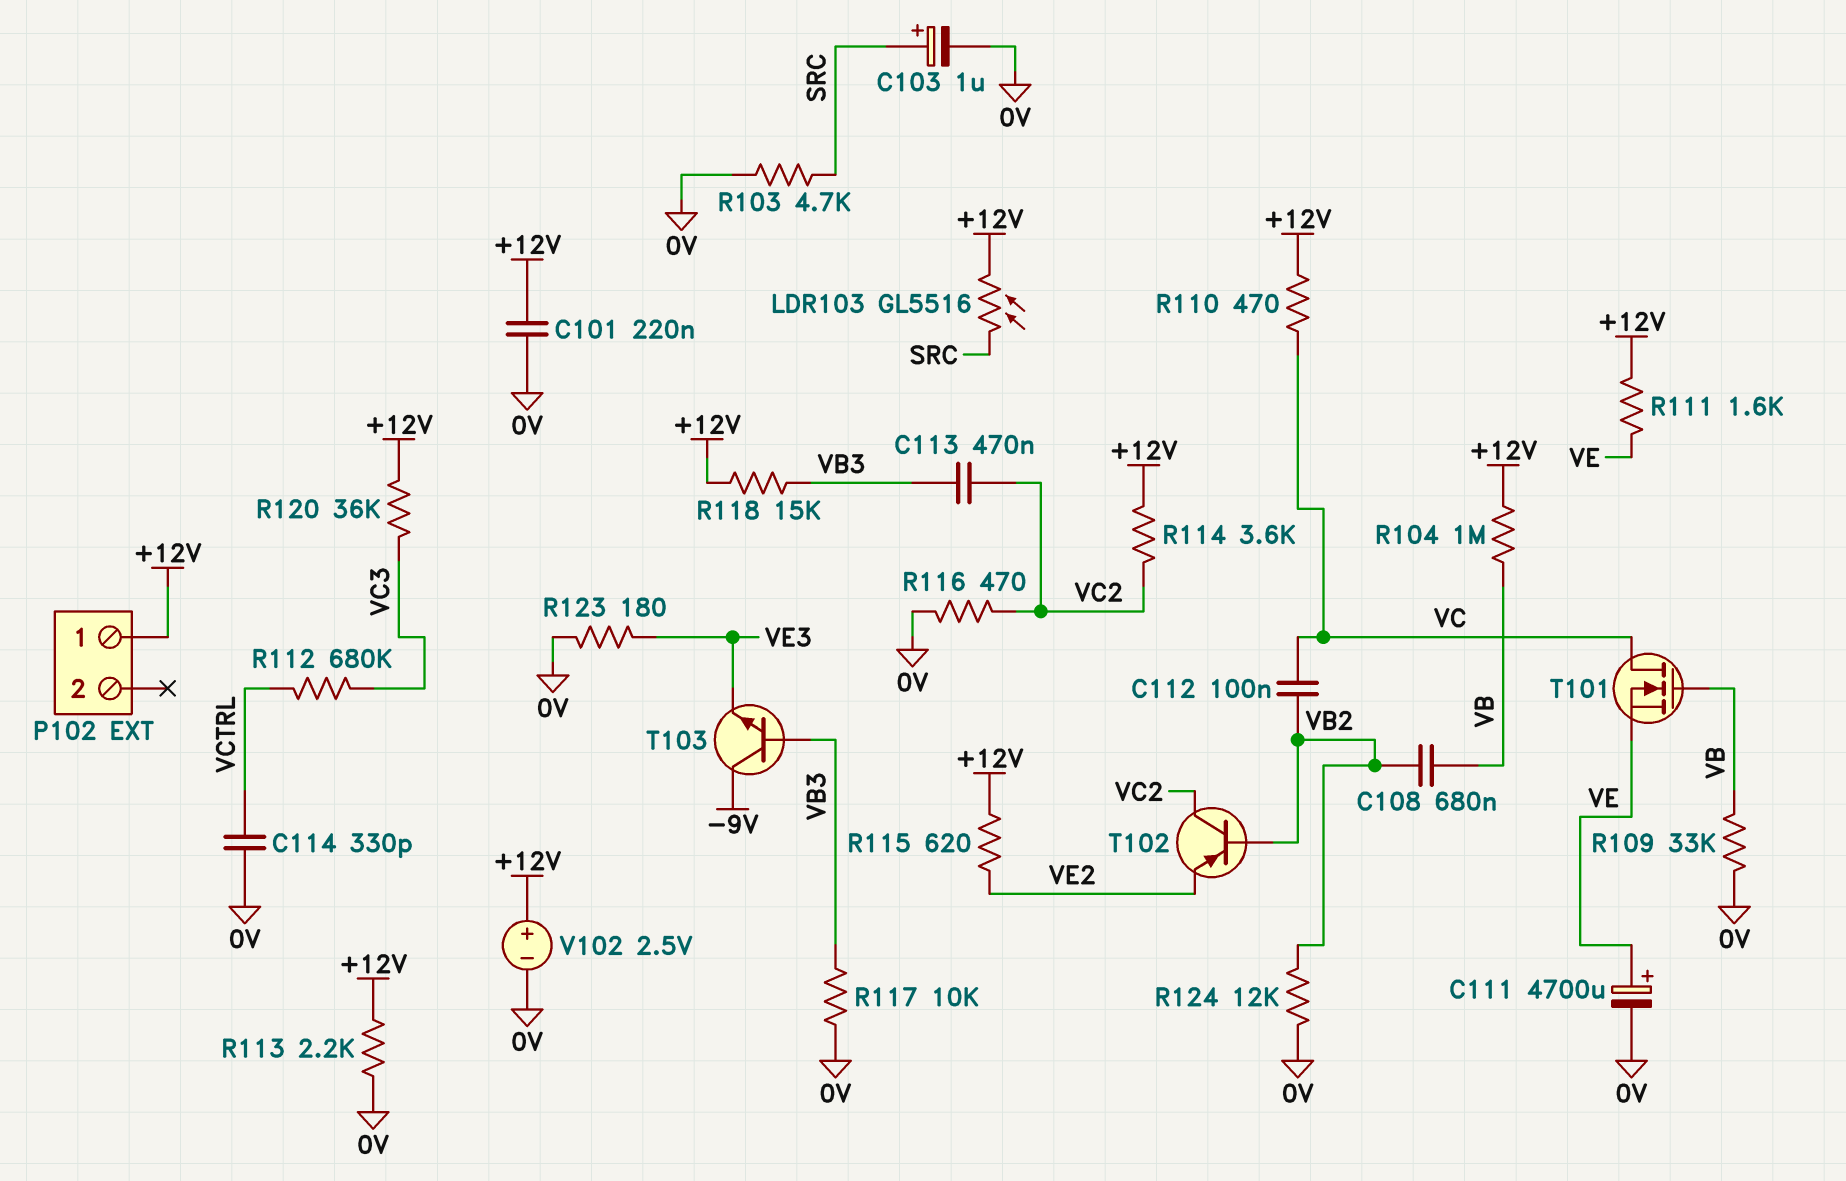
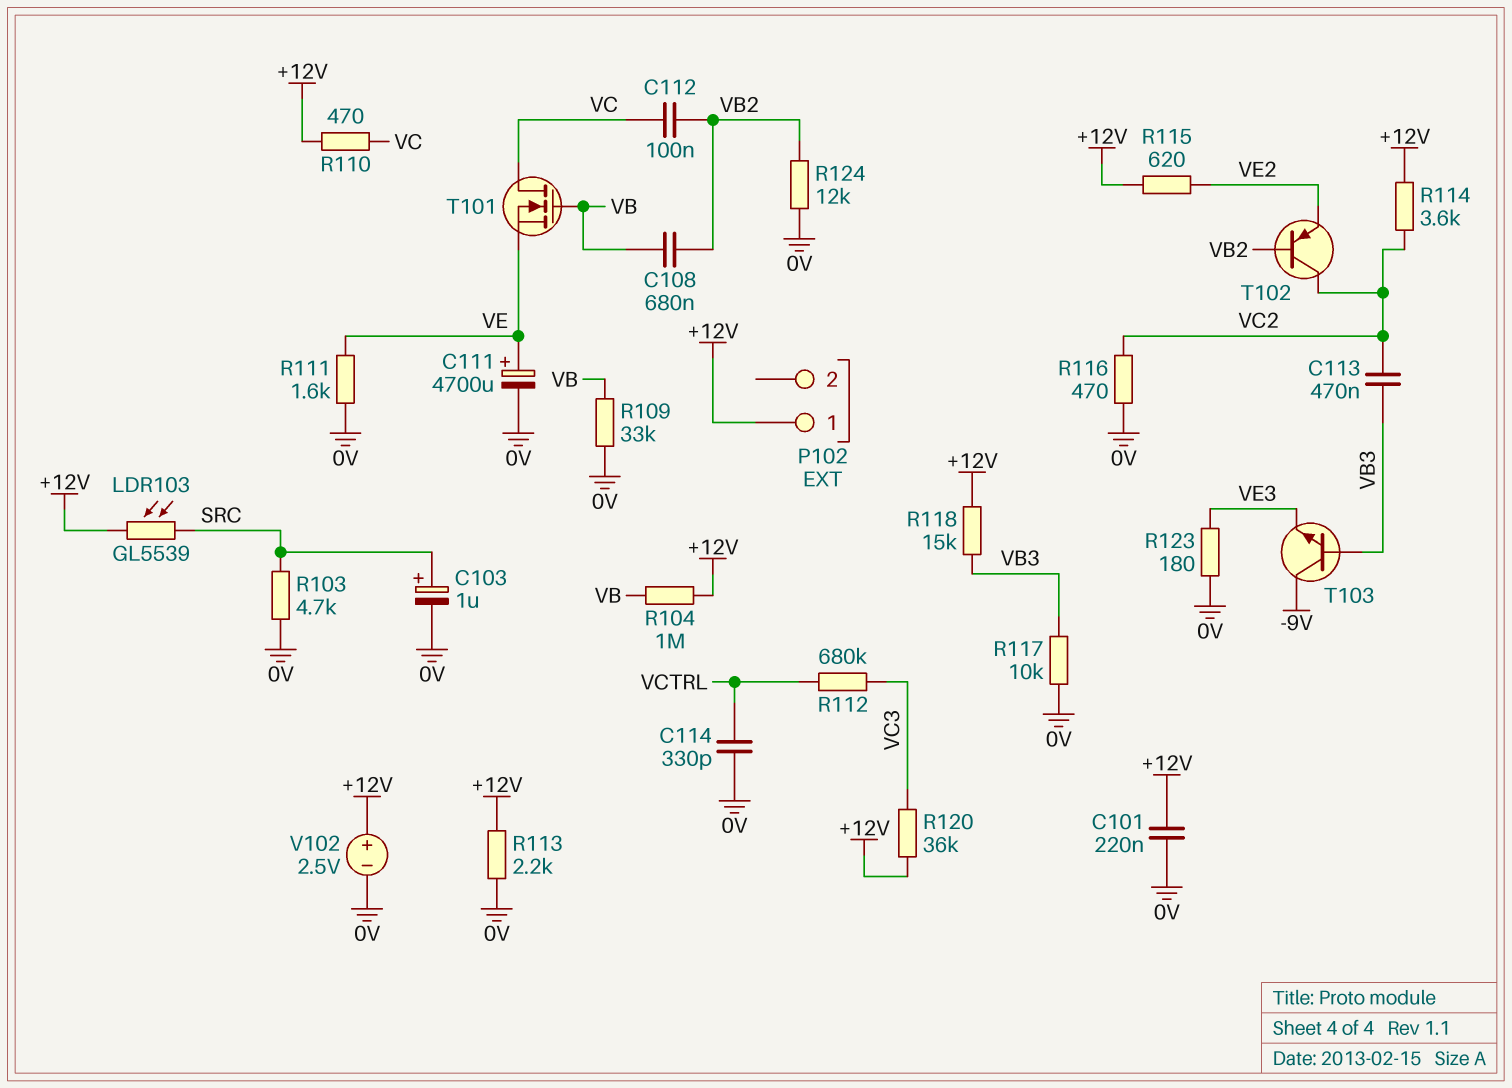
LDR103: GL5516 (+12V, SRC) -> GL5539 (+12V, SRC)
R111: 1.6k (+12V, VE) -> 1.6k (0V, VE)

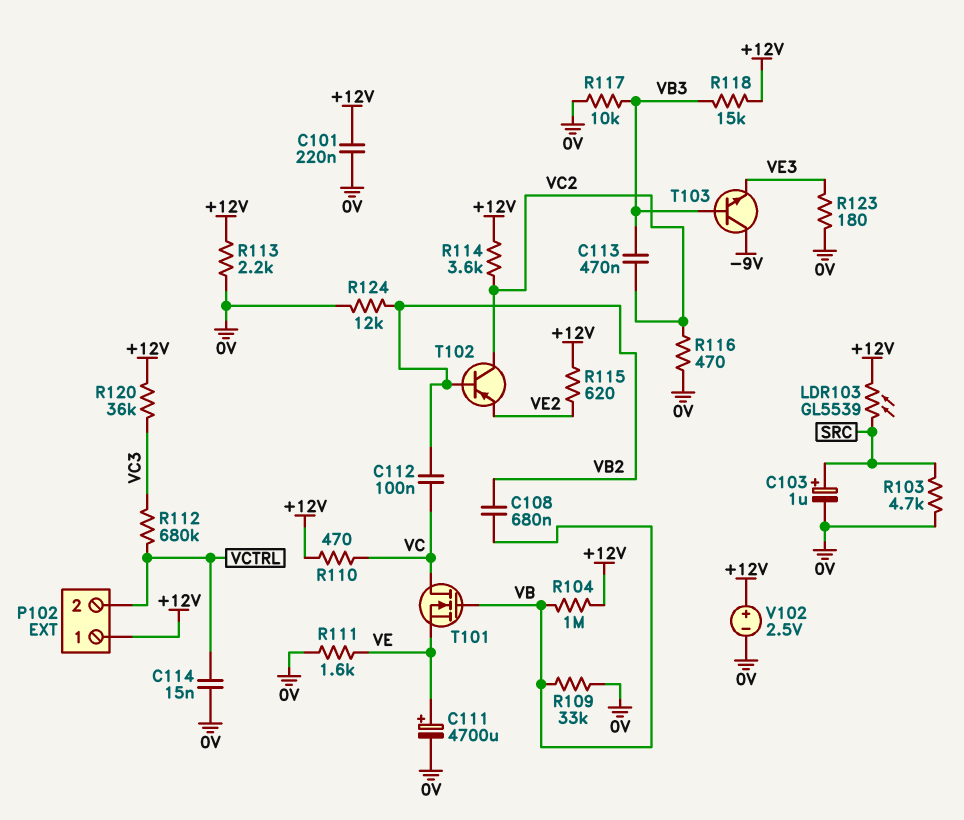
C114: 330pF (0V, VCTRL) -> 15nF (0V, VCTRL)
P102 pin 2: none -> VCTRL

